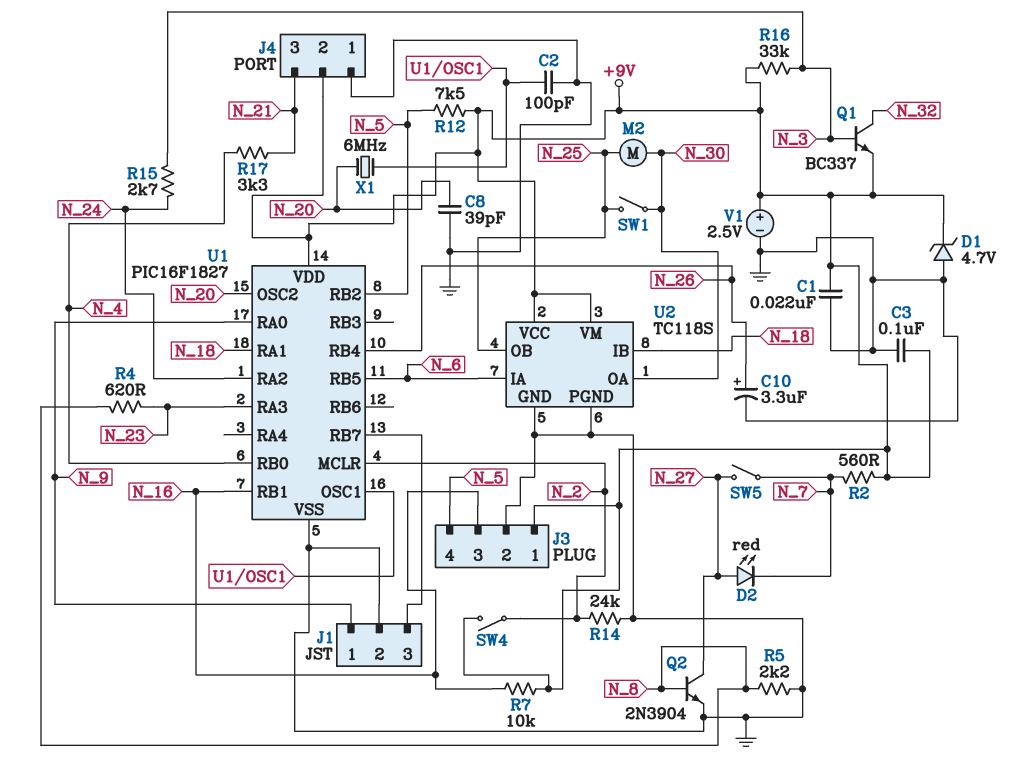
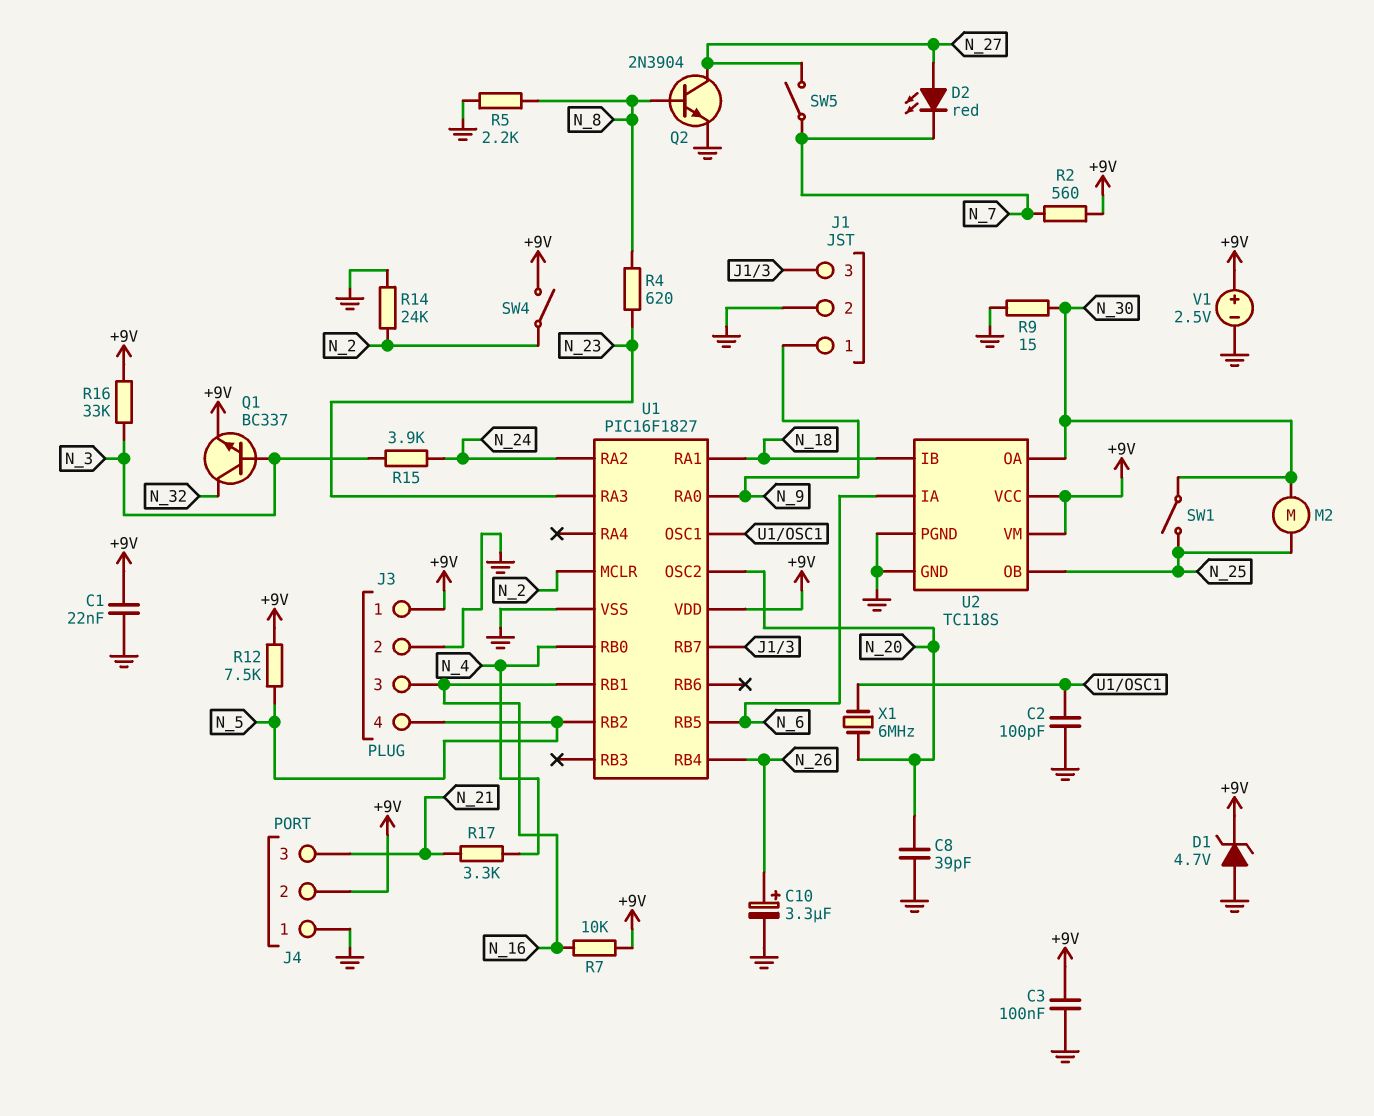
R9: none -> 15 (GND, N_30)
R15: 2.7k (N_3, N_24) -> 3.9k (N_3, N_24)

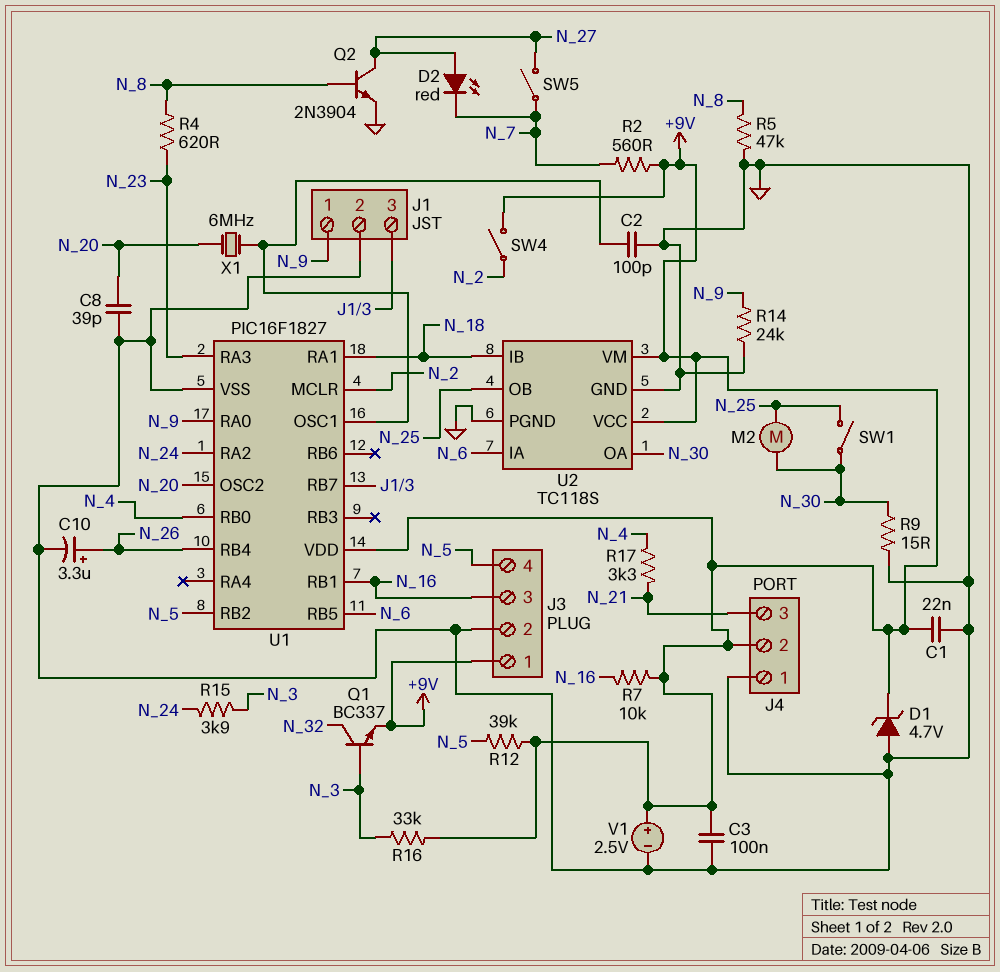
R5: 2.2k (GND, N_8) -> 47k (GND, N_8)
R12: 7.5k (+9V, N_5) -> 39k (+9V, N_5)
R14: 24k (GND, N_2) -> 24k (GND, N_9)

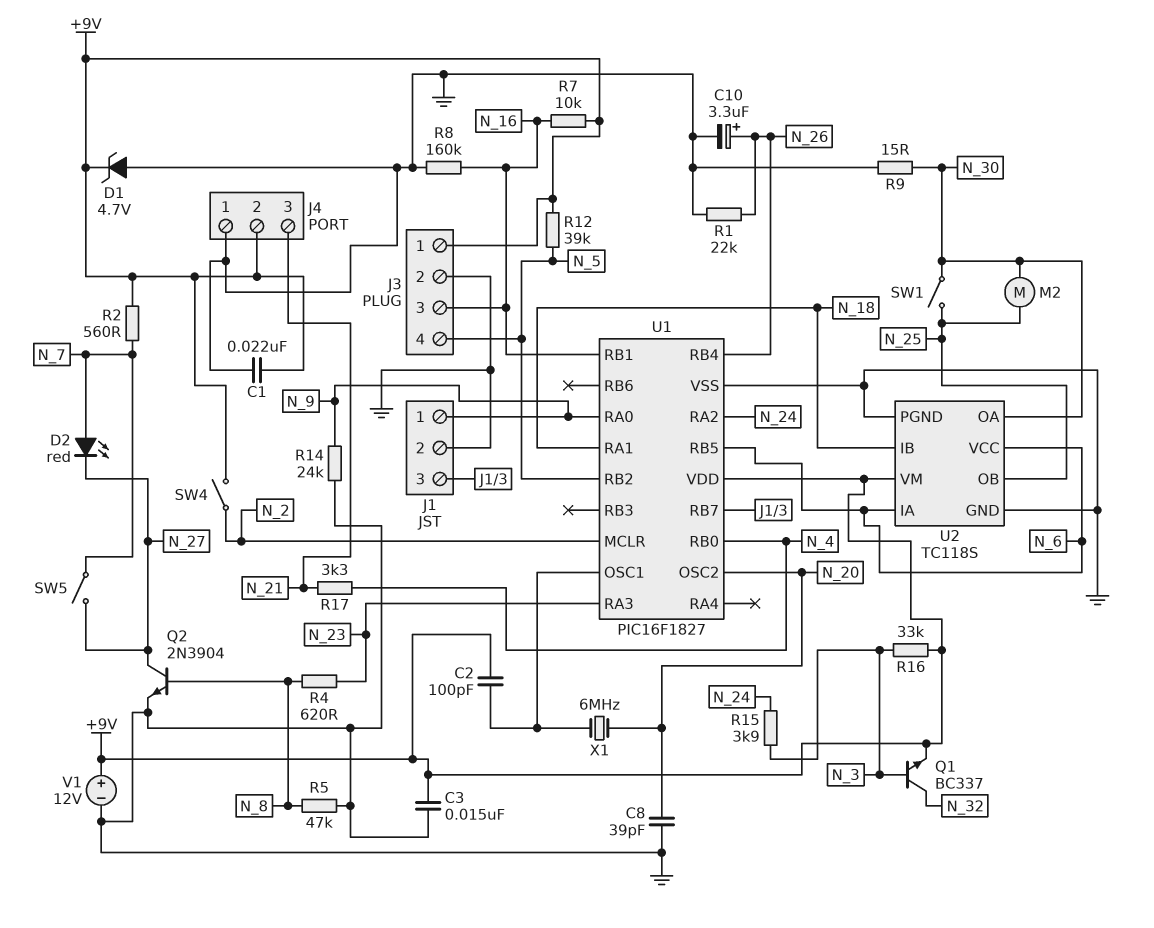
C2: 100pF (GND, U1/OSC1) -> 100pF (+9V, U1/OSC1)
C3: 100nF (+9V, GND) -> 15nF (+9V, GND)
D2: LED red (A N_27, K N_7) -> LED red (A N_7, K N_27)
R1: none -> 22k (GND, N_26)
R8: none -> 160k (GND, N_16)
U2 pin VCC: +9V -> N_6
V1: 2.5V (plus +9V, minus GND) -> 12V (plus +9V, minus GND)

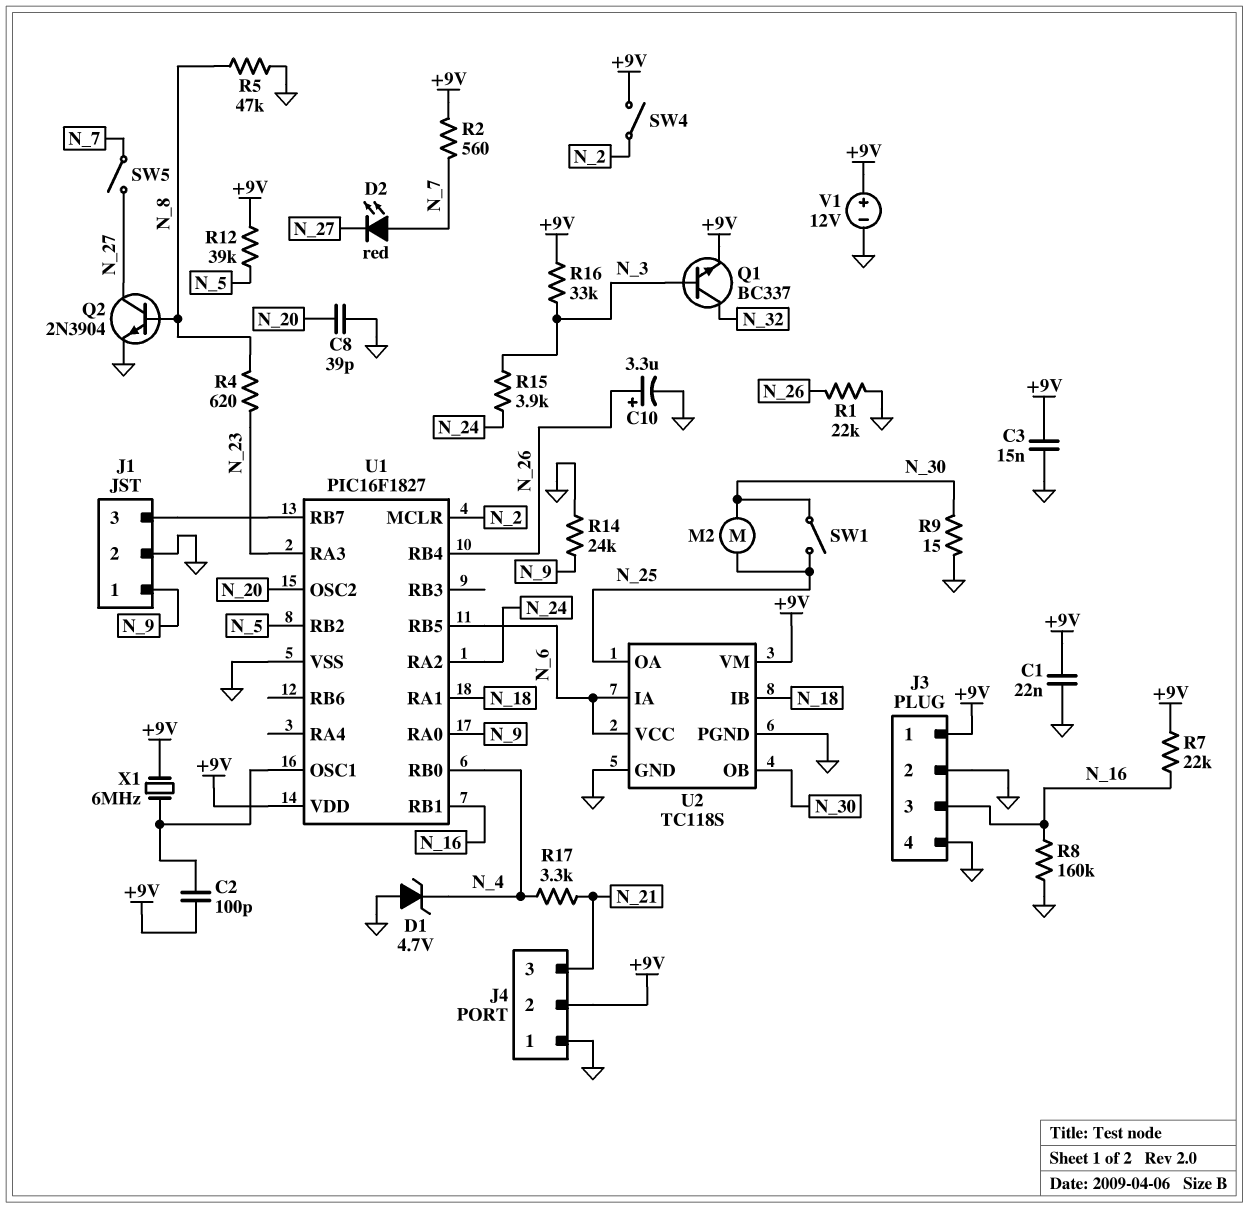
D1: zener 4.7V (A GND, K +9V) -> zener 4.7V (A GND, K N_4)
J3 pin 4: N_5 -> GND
R7: 10k (+9V, N_16) -> 22k (+9V, N_16)
U2 pin OA: N_30 -> N_25
U2 pin OB: N_25 -> N_30
X1: 6MHz (N_20, U1/OSC1) -> 6MHz (+9V, U1/OSC1)

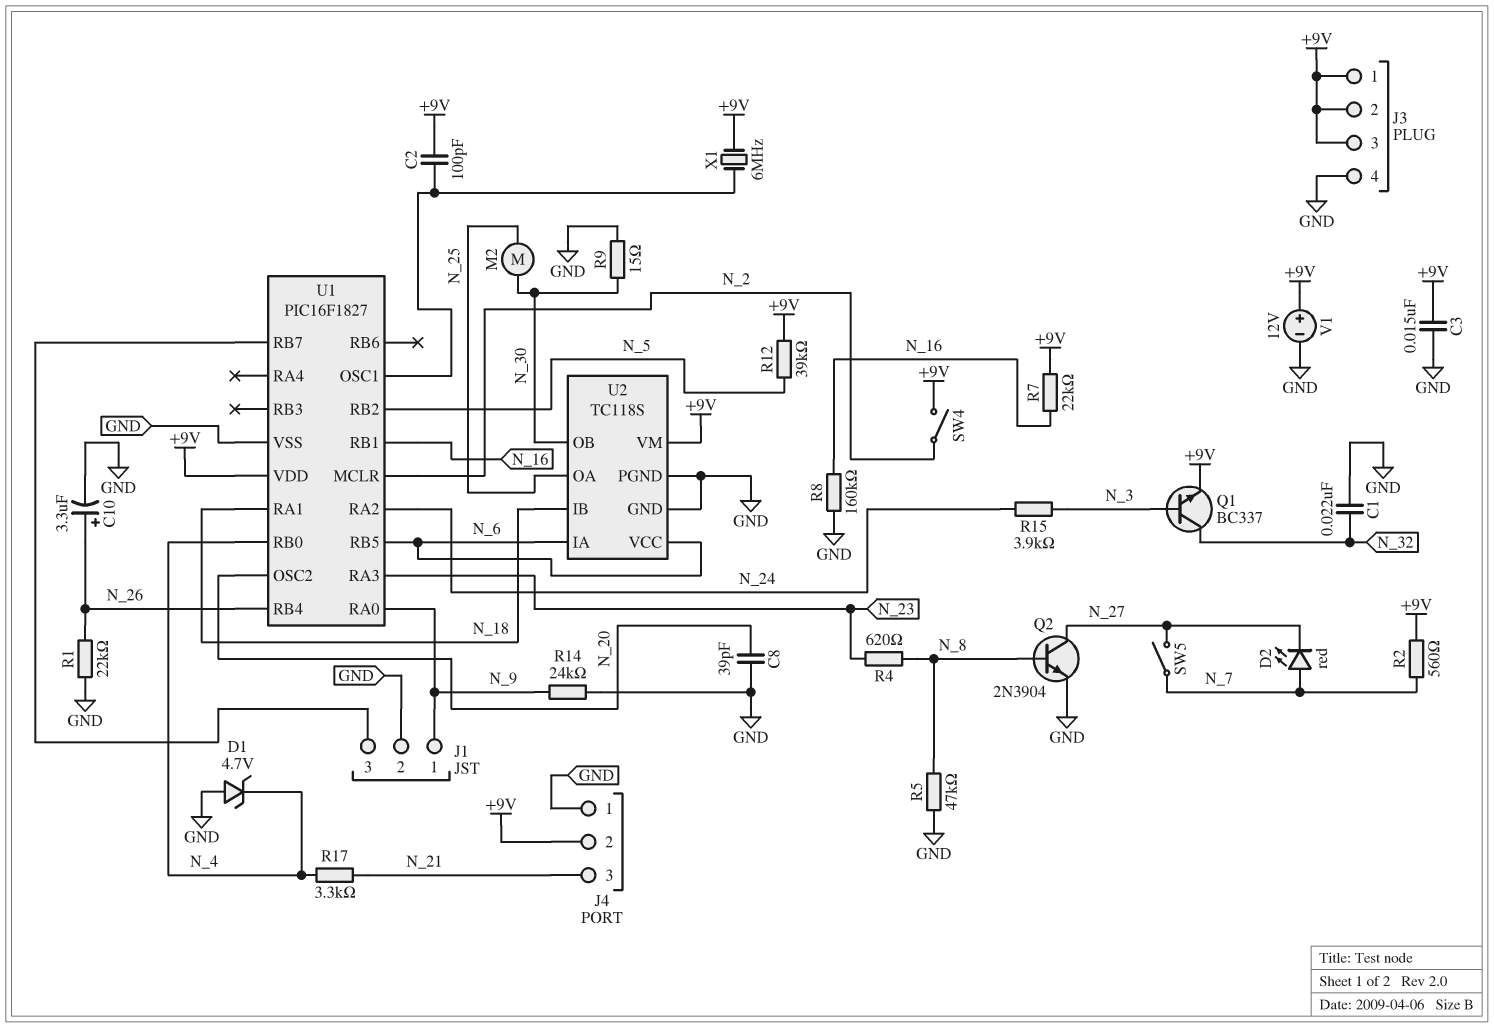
C1: 22nF (+9V, GND) -> 22nF (GND, N_32)
J3 pin 2: GND -> +9V
J3 pin 3: N_16 -> +9V
R16: 33k (+9V, N_3) -> none
SW1: switch (N_25, N_30) -> none

